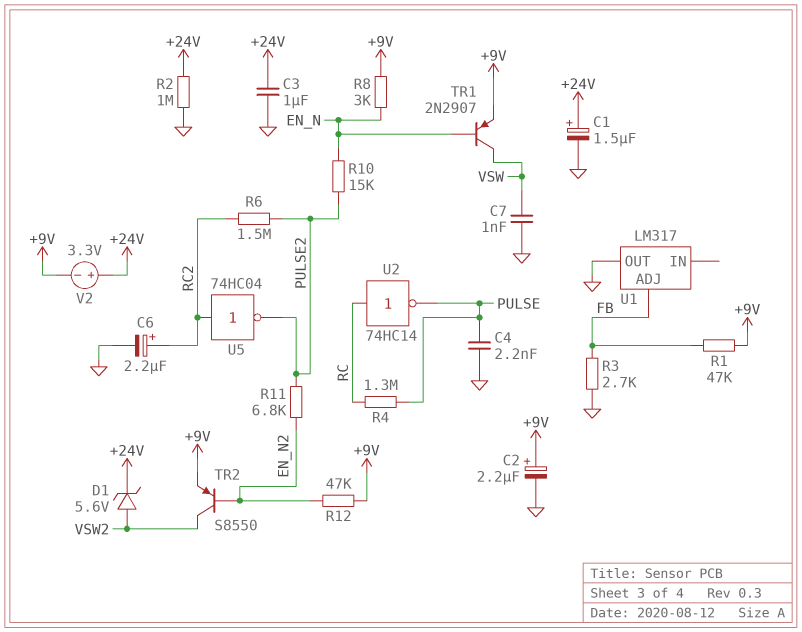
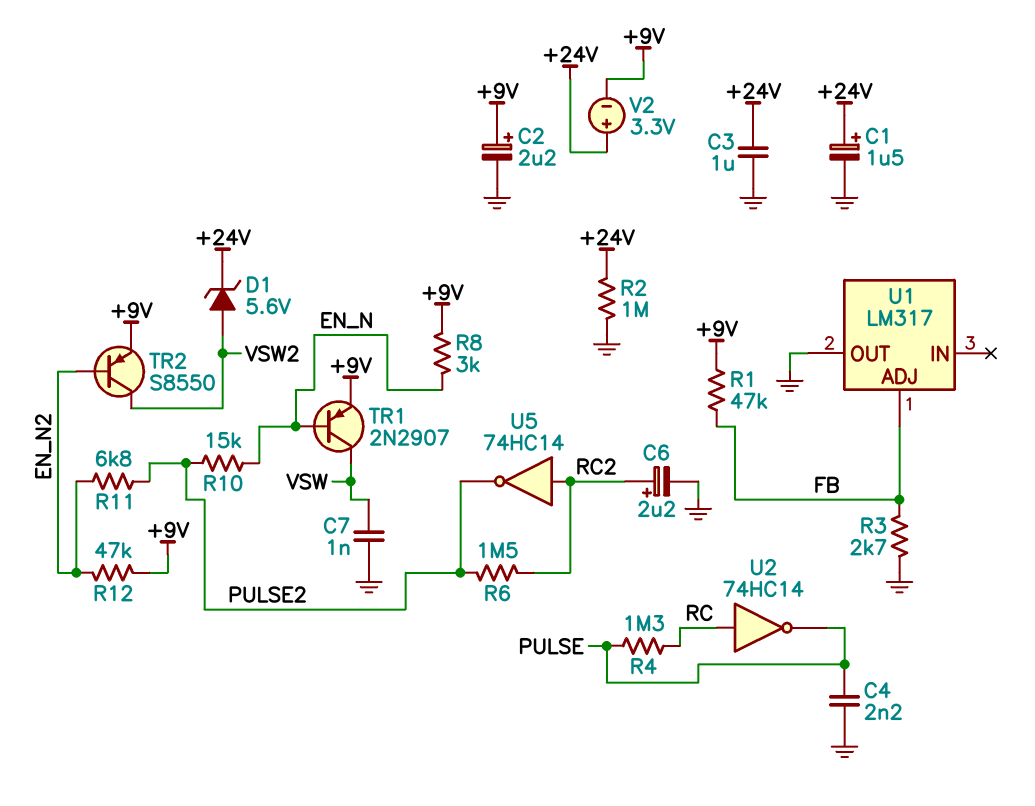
U5: NOT 74HC04 (in RC2, out PULSE2) -> NOT 74HC14 (in RC2, out PULSE2)

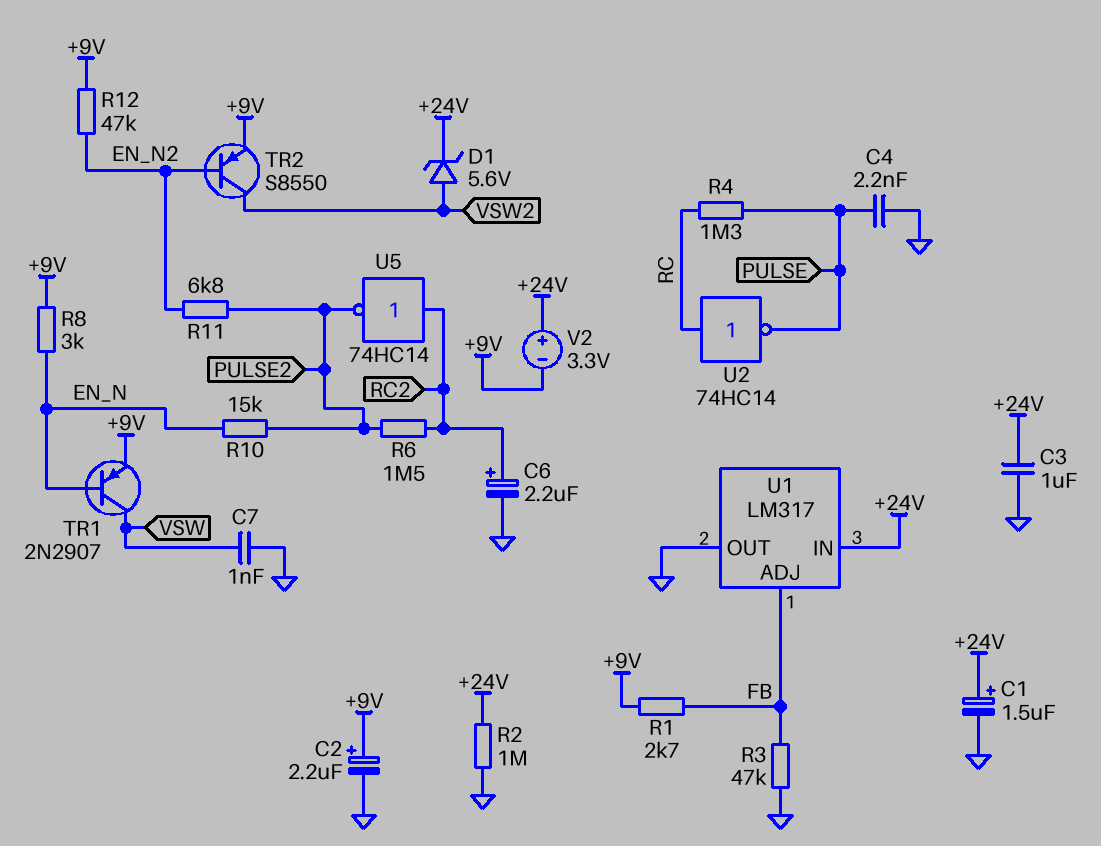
R1: 47k (+9V, FB) -> 2.7k (+9V, FB)
R3: 2.7k (FB, GND) -> 47k (FB, GND)
U1 pin IN: none -> +24V

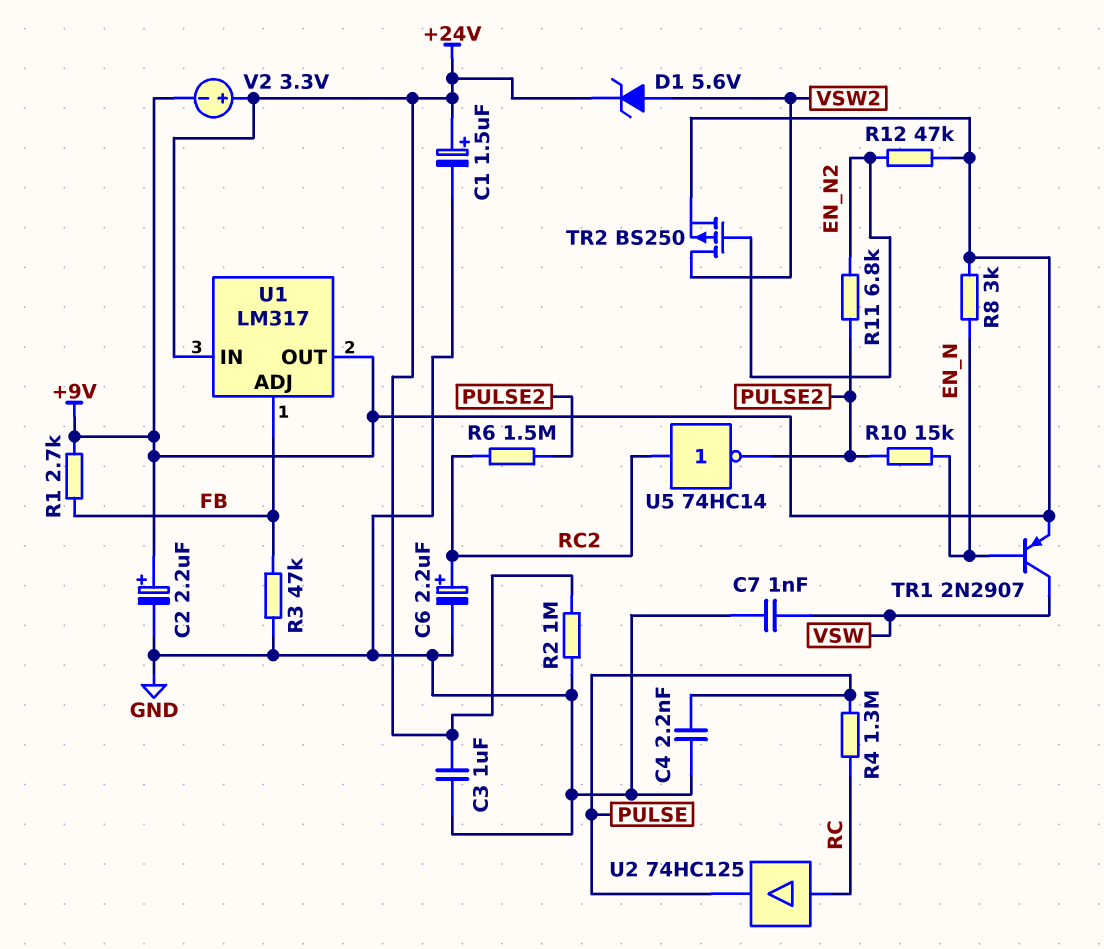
TR2: PNP S8550 (B EN_N2, C VSW2, E +9V) -> PMOS BS250 (G EN_N2, D VSW2, S +9V)
U1 pin OUT: GND -> +9V
U2: NOT 74HC14 (in RC, out PULSE) -> buffer 74HC125 (in RC, out PULSE)

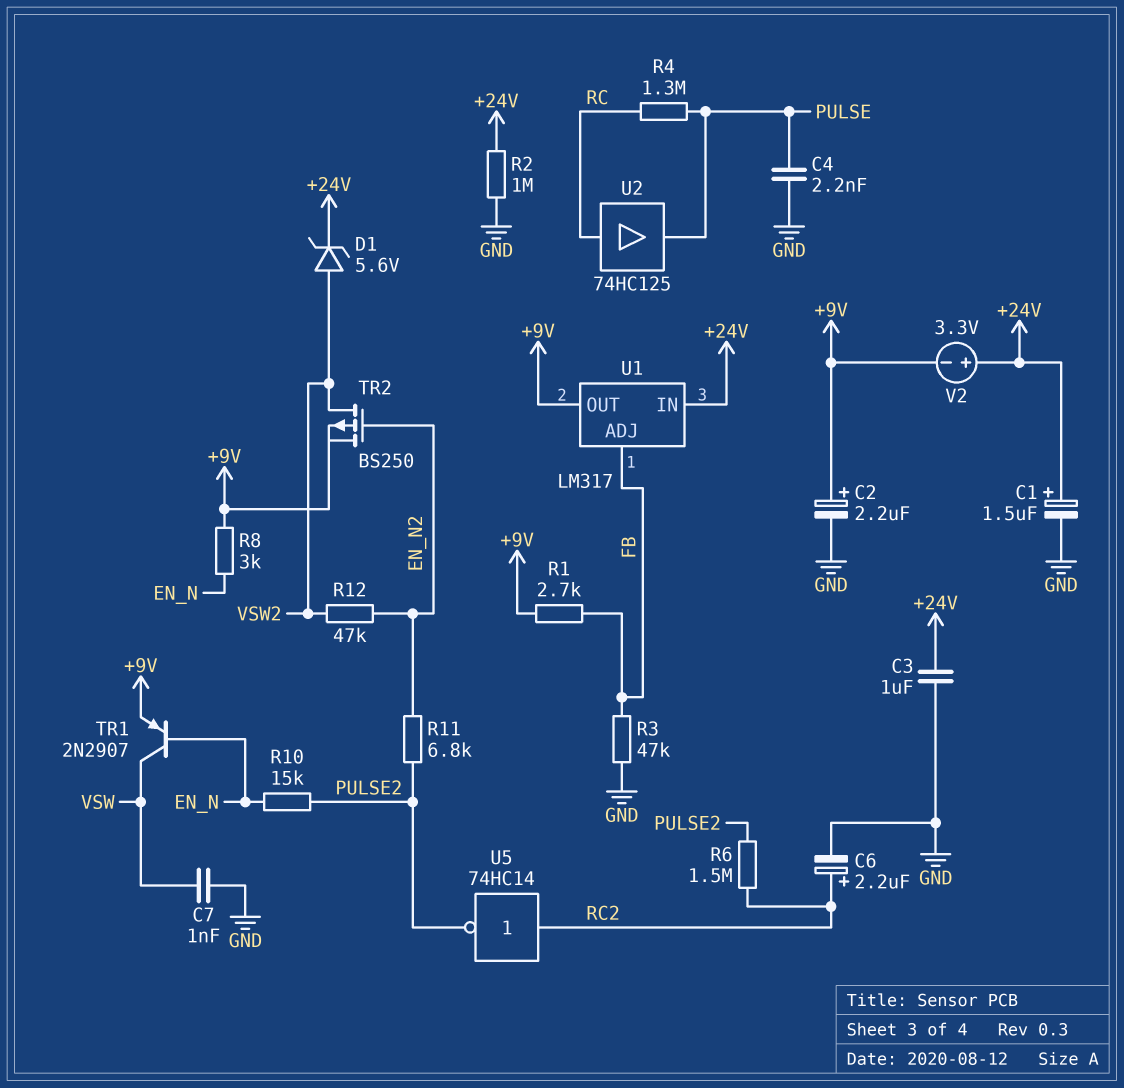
R12: 47k (+9V, EN_N2) -> 47k (EN_N2, VSW2)

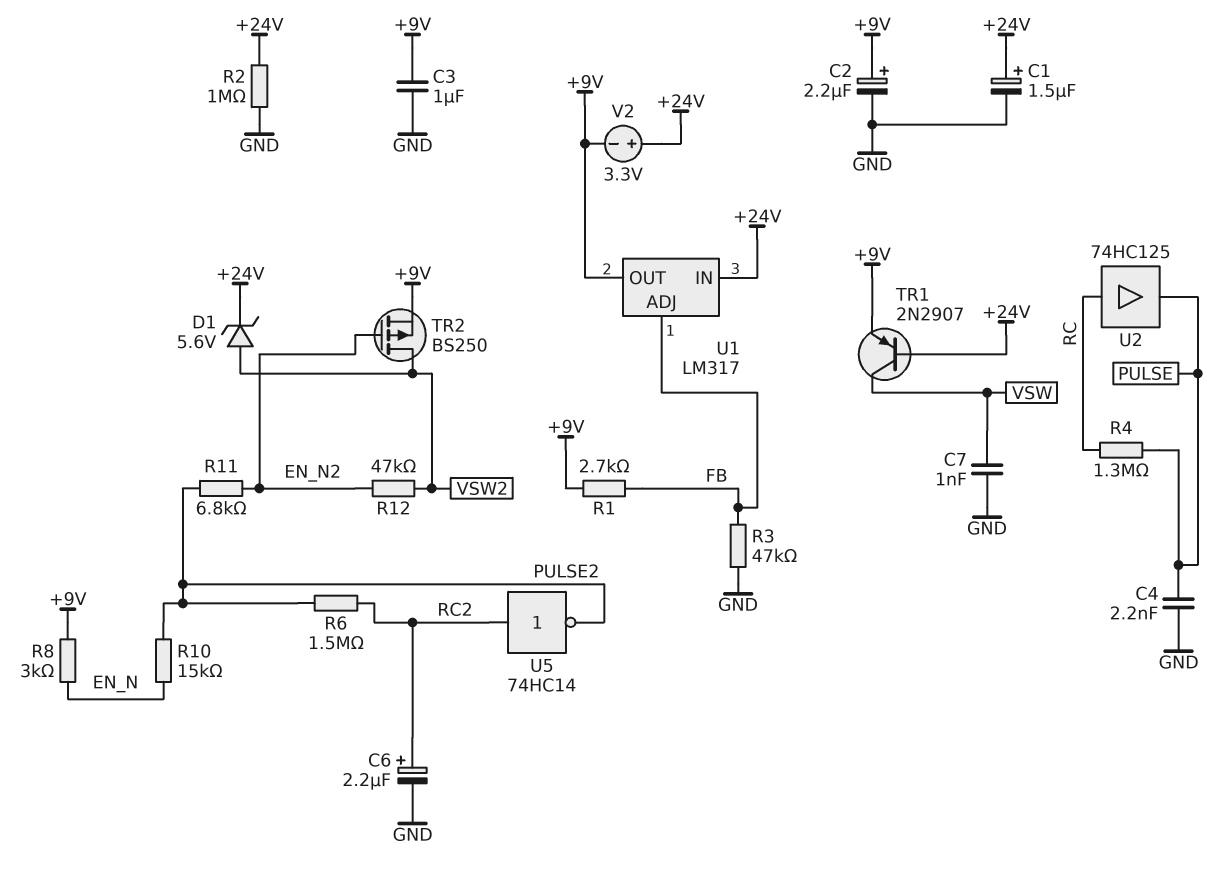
C3: 1uF (+24V, GND) -> 1uF (+9V, GND)
TR1: PNP 2N2907 (B EN_N, C VSW, E +9V) -> PNP 2N2907 (B +24V, C VSW, E +9V)

